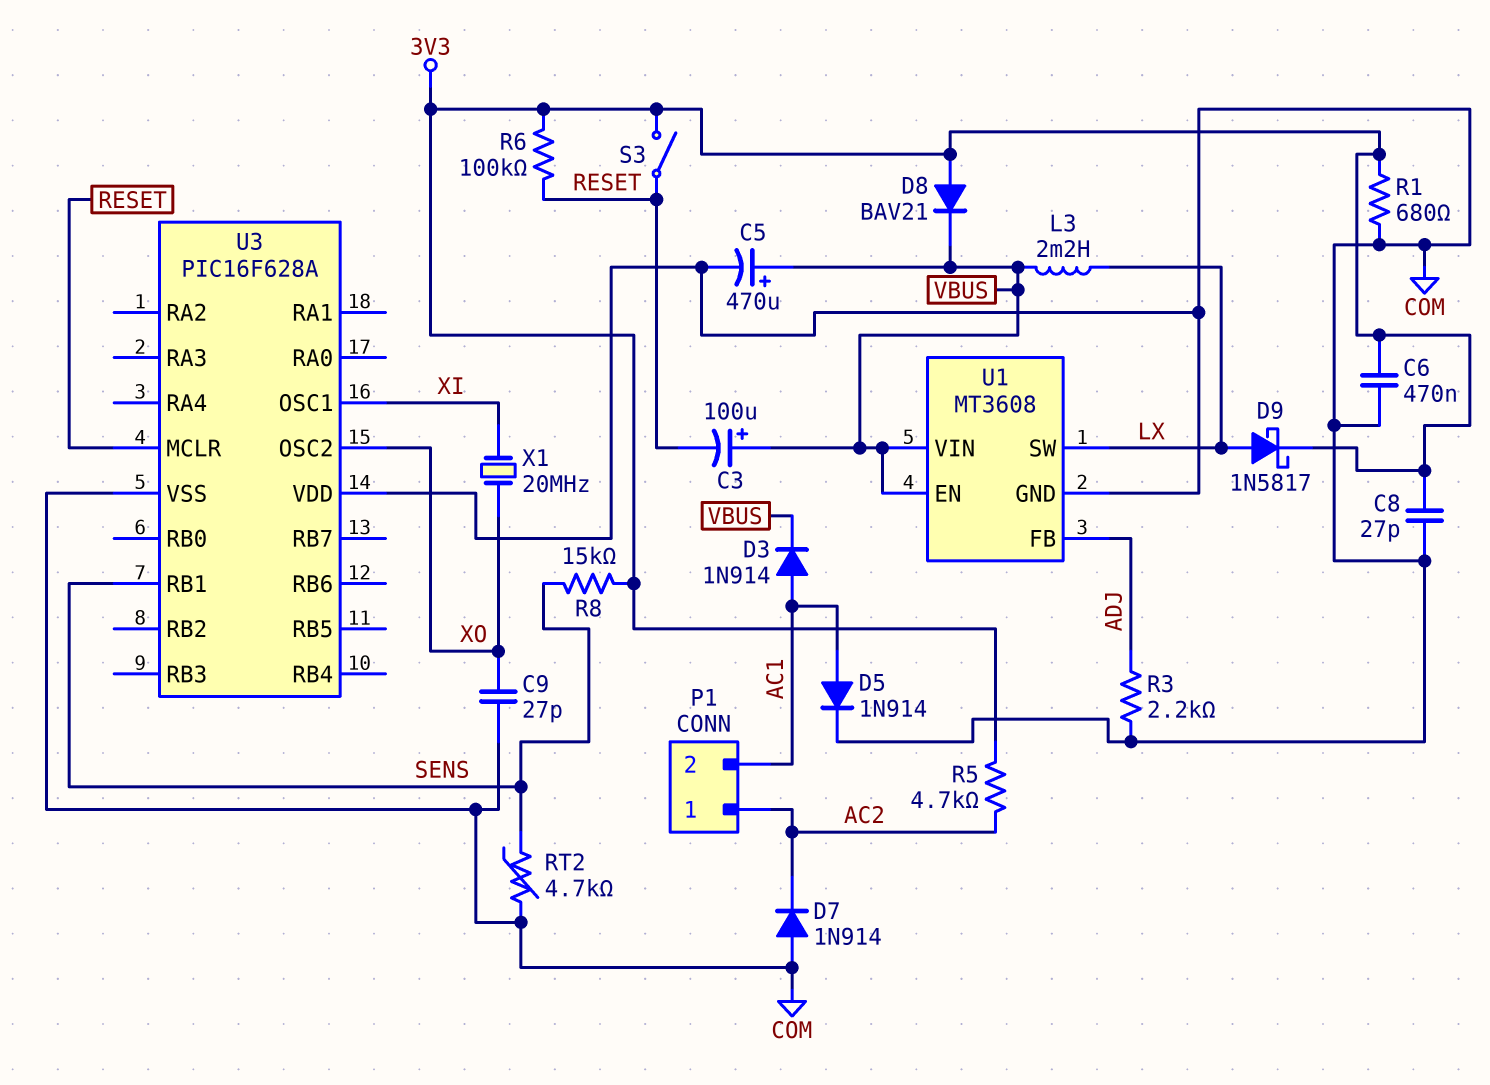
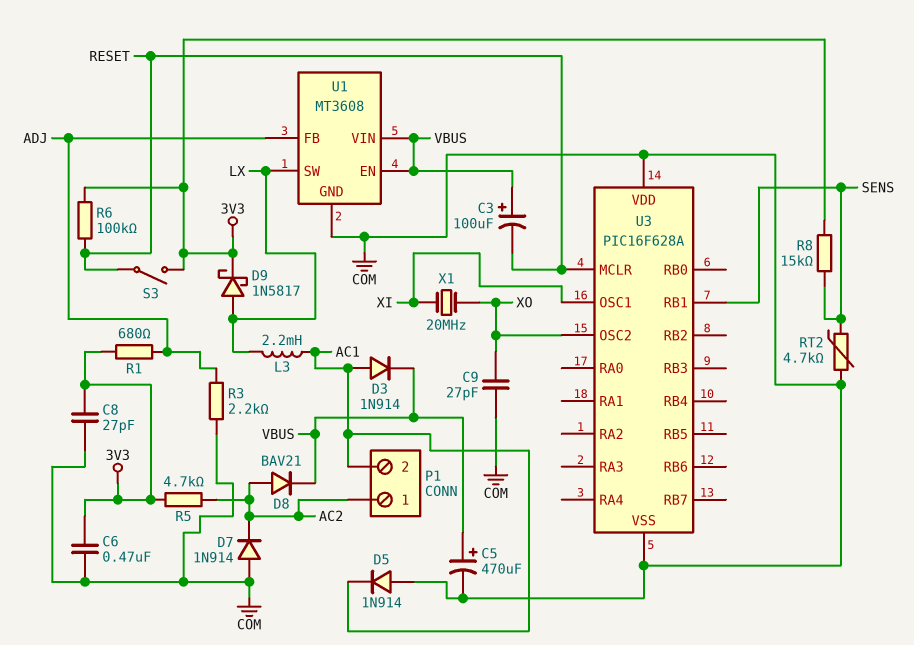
D5: diode 1N914 (A AC1, K COM) -> diode 1N914 (A COM, K AC1)
D8: diode BAV21 (A 3V3, K VBUS) -> diode BAV21 (A AC2, K VBUS)
L3: 2.2mH (LX, VBUS) -> 2.2mH (AC1, LX)
R1: 680 (3V3, COM) -> 680 (3V3, ADJ)

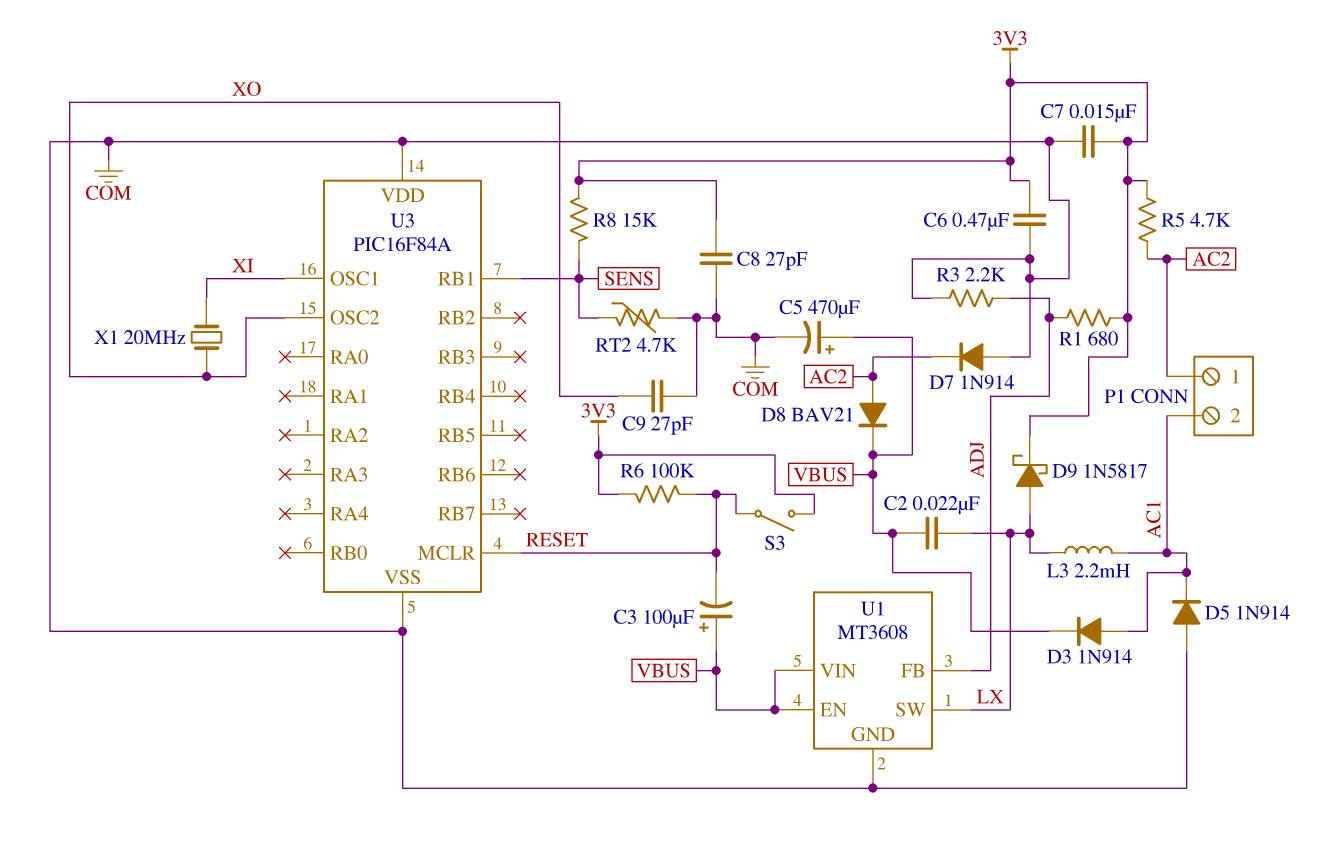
C2: none -> 22nF (LX, VBUS)
C7: none -> 15nF (3V3, COM)
U3: PIC16F628A -> PIC16F84A

